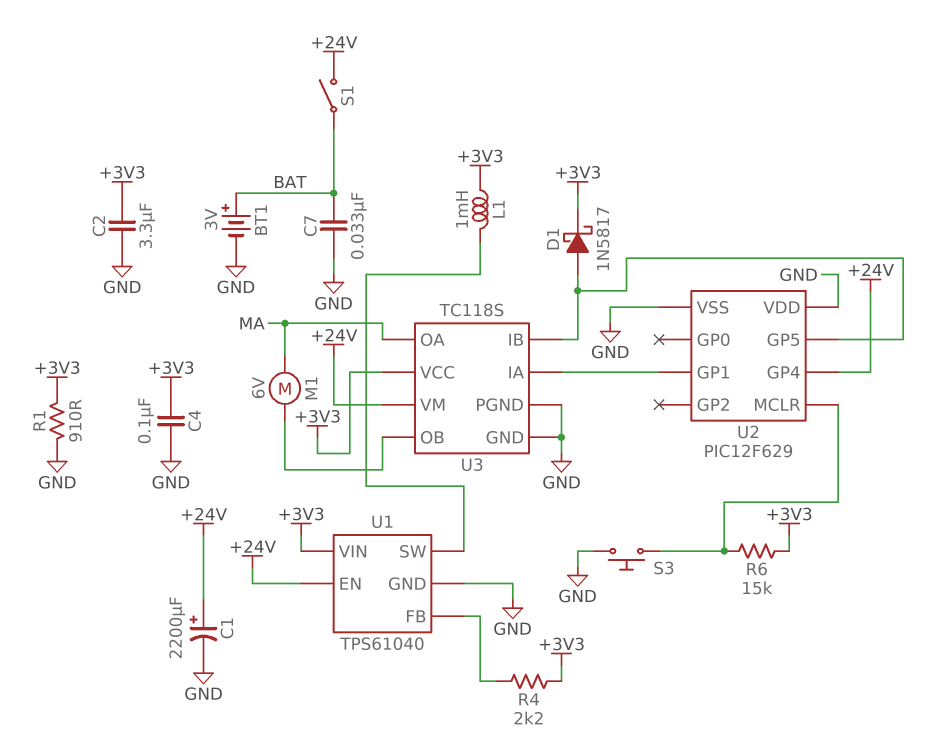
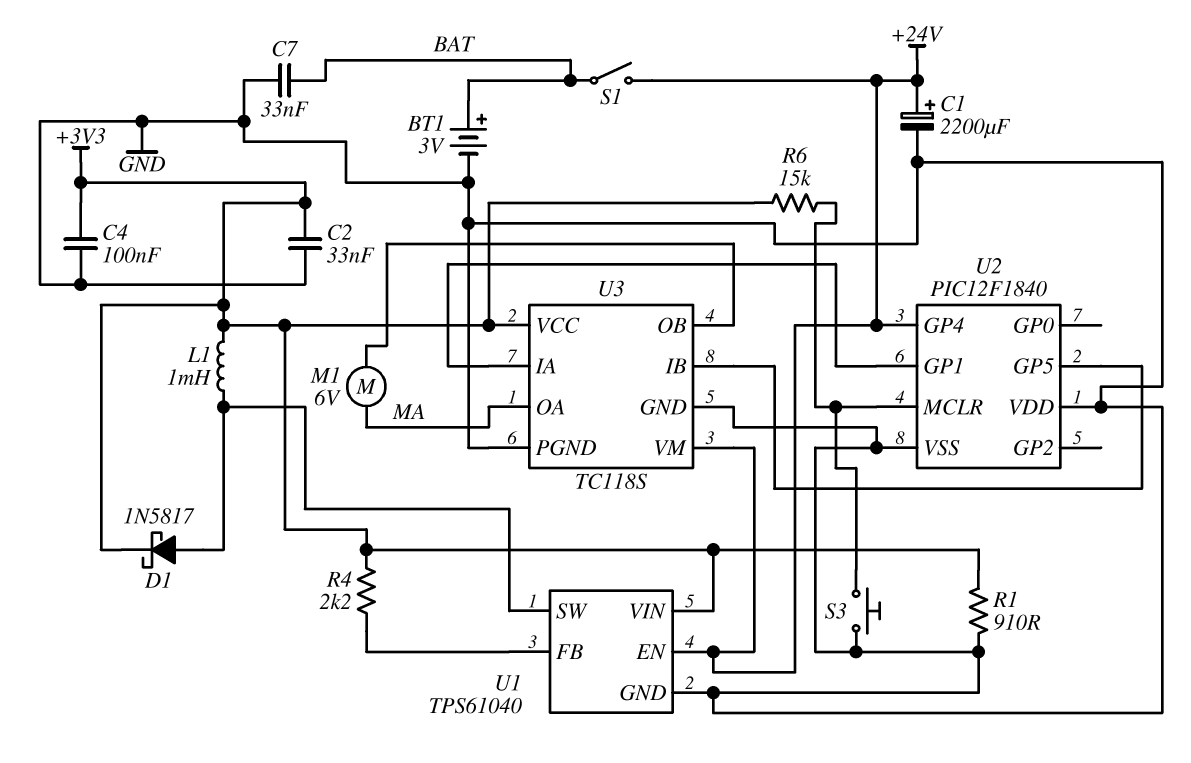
C2: 3.3uF (+3V3, GND) -> 33nF (+3V3, GND)
D1: schottky 1N5817 (A U2/GP5, K +3V3) -> schottky 1N5817 (A U1/SW, K +3V3)
U2: PIC12F629 -> PIC12F1840

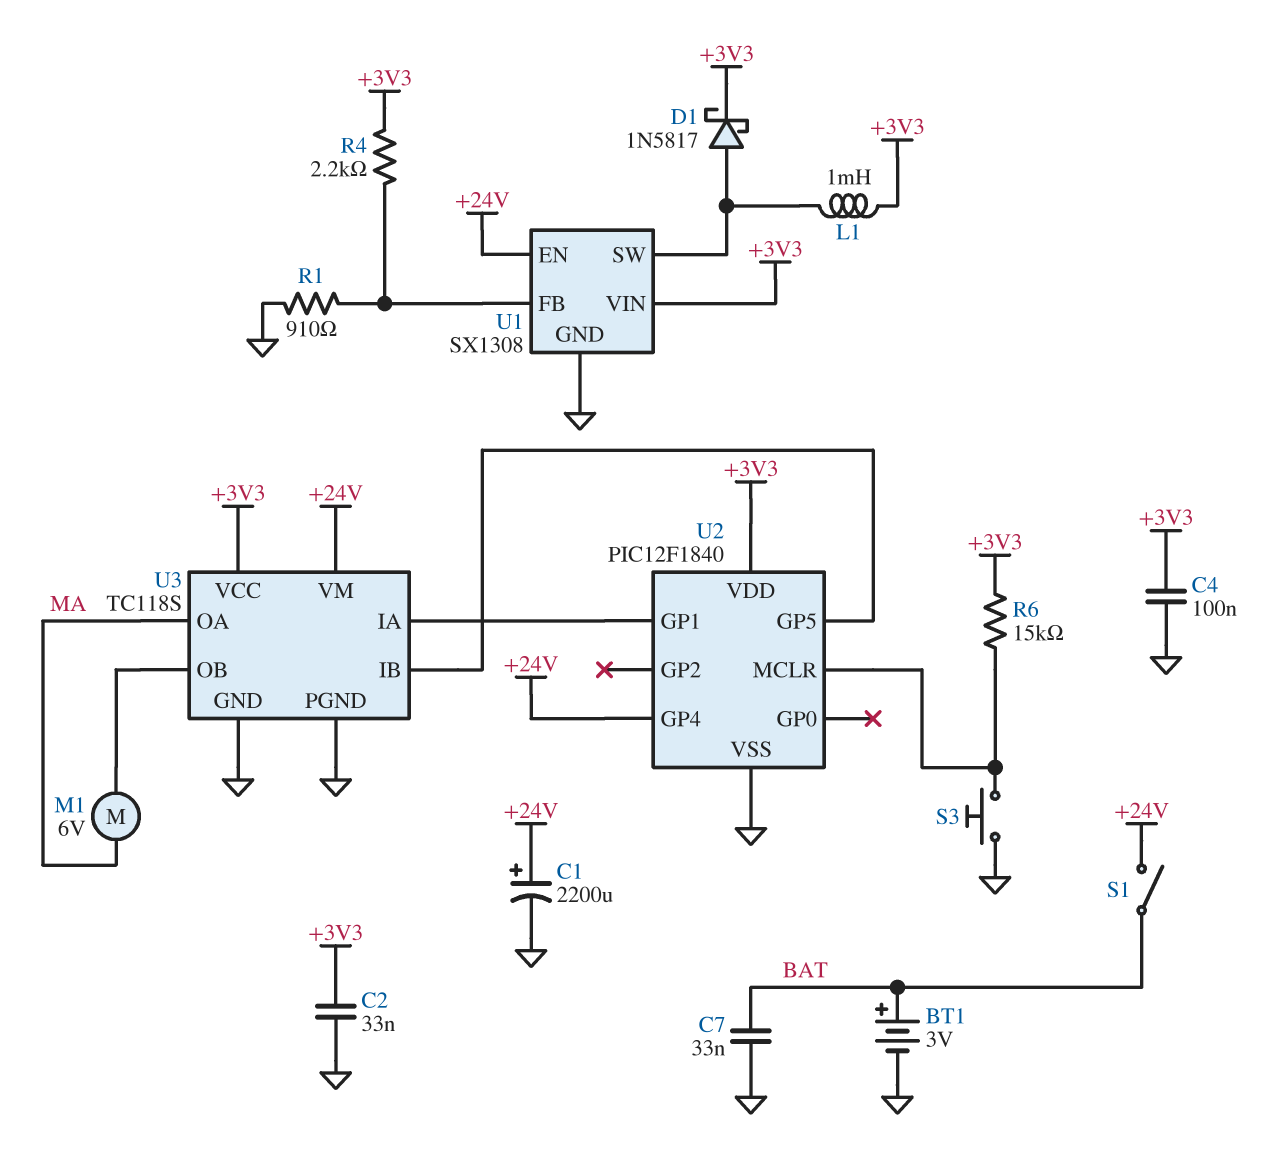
R1: 910 (+3V3, GND) -> 910 (GND, U1/FB)
U1: TPS61040 -> SX1308
U2 pin VDD: GND -> +3V3

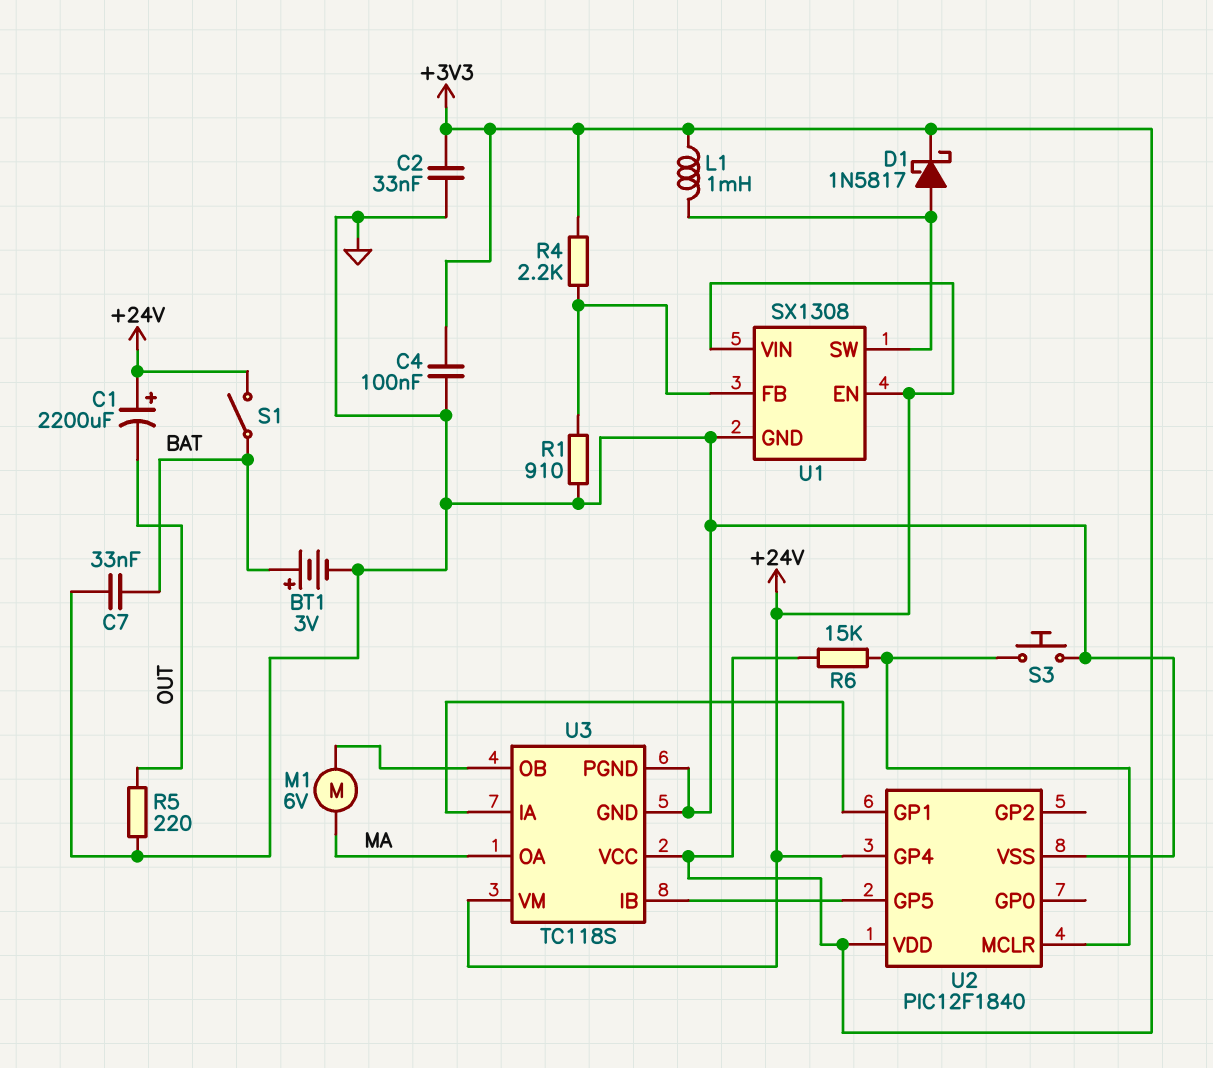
C1: 2200uF (plus +24V, minus GND) -> 2200uF (plus +24V, minus OUT)
R5: none -> 220 (GND, OUT)
U1 pin VIN: +3V3 -> +24V

